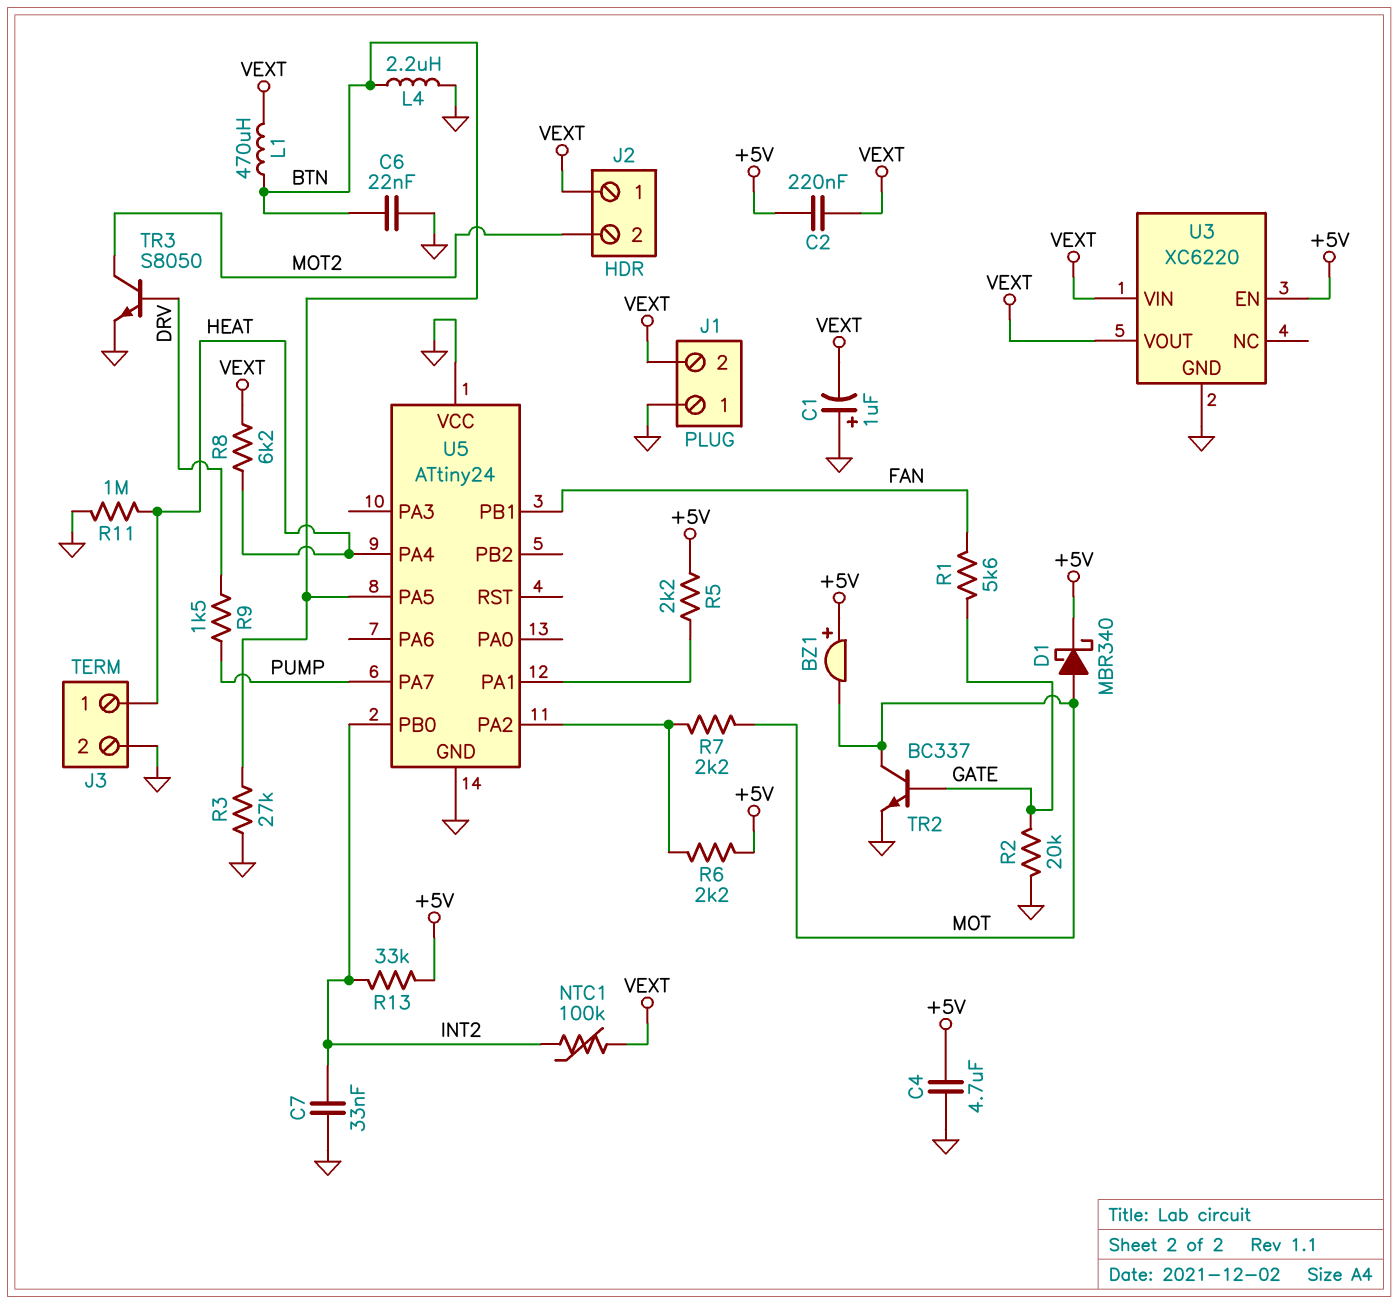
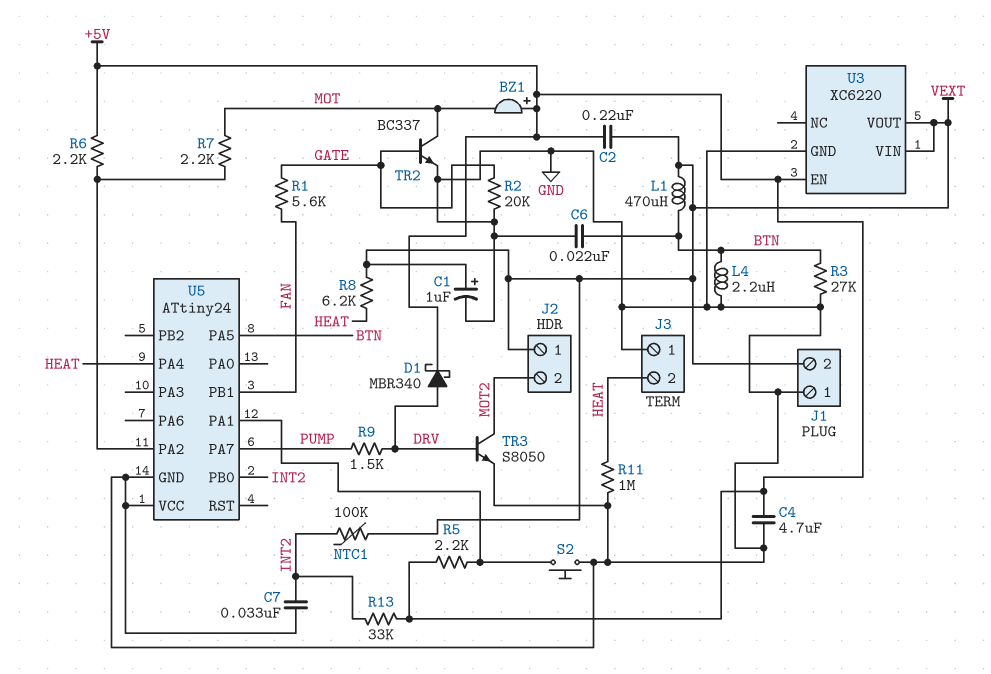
C1: 1uF (plus GND, minus VEXT) -> 1uF (plus VEXT, minus GND)
D1: schottky MBR340 (A MOT, K +5V) -> schottky MBR340 (A DRV, K +5V)
J3 pin 1: HEAT -> GND
J3 pin 2: GND -> HEAT
S2: none -> button (GND, U5/PA1)

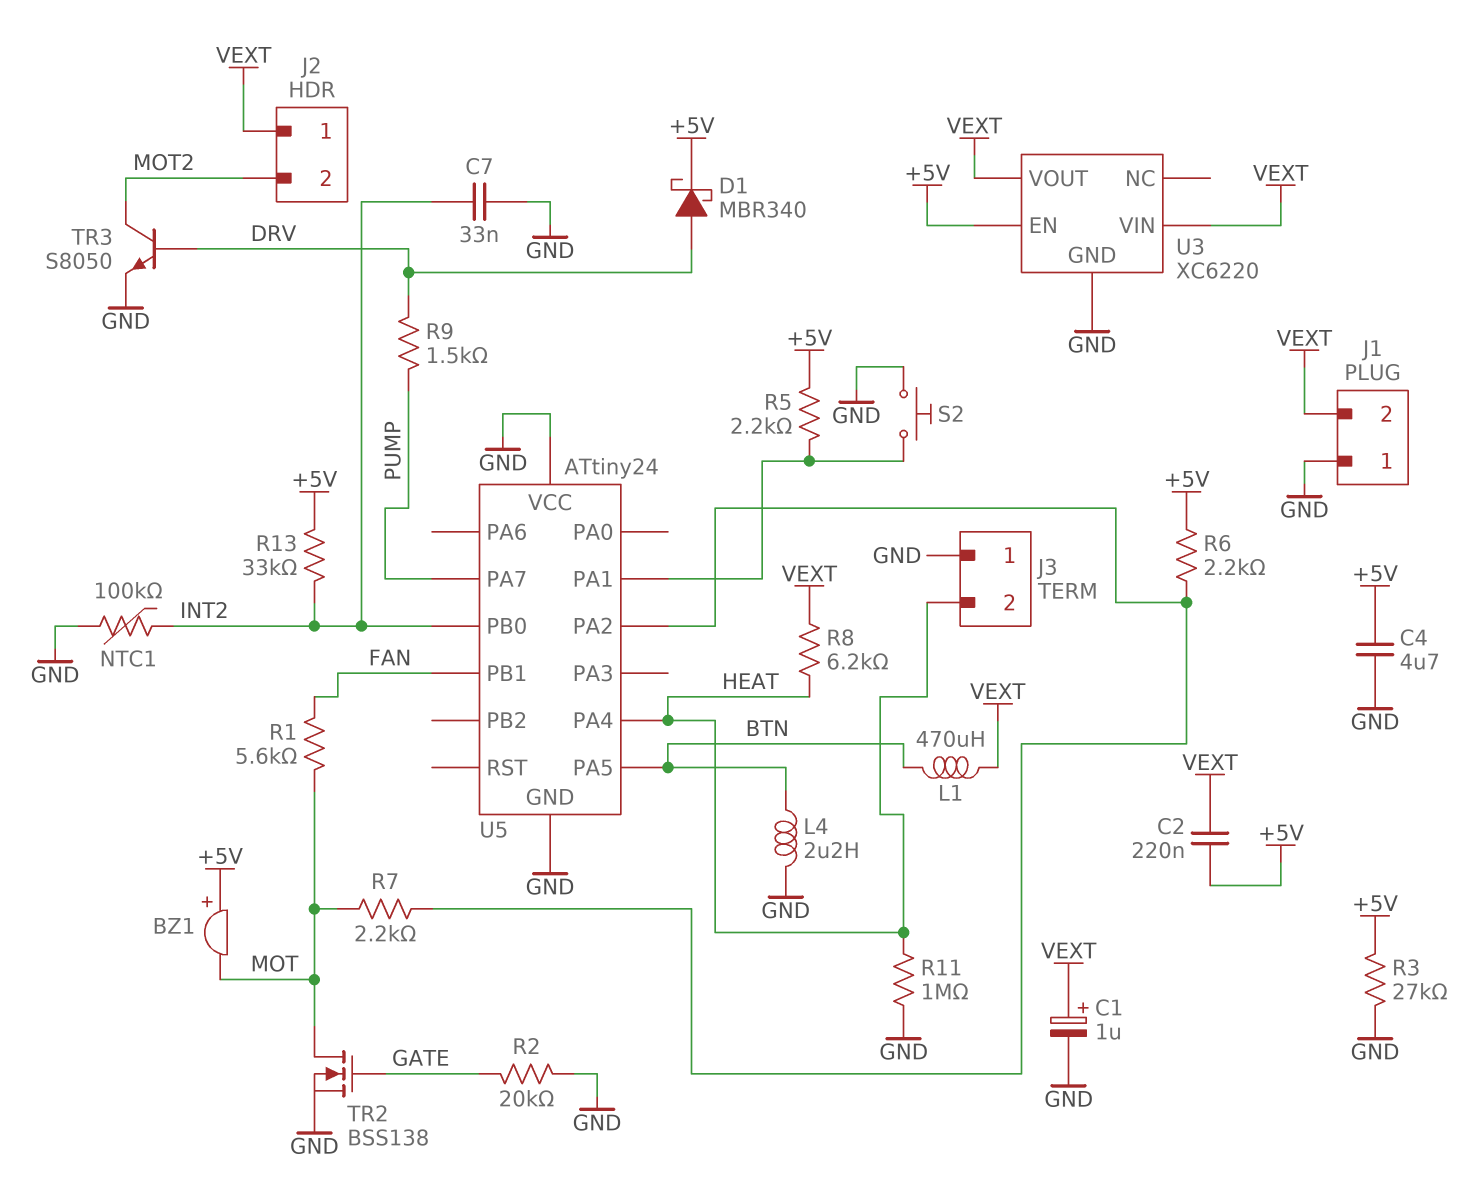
C6: 22nF (BTN, GND) -> none
NTC1: 100k (INT2, VEXT) -> 100k (GND, INT2)
R1: 5.6k (FAN, GATE) -> 5.6k (FAN, MOT)
R3: 27k (BTN, GND) -> 27k (+5V, GND)
TR2: NPN BC337 (B GATE, C MOT, E GND) -> NMOS BSS138 (G GATE, D MOT, S GND)

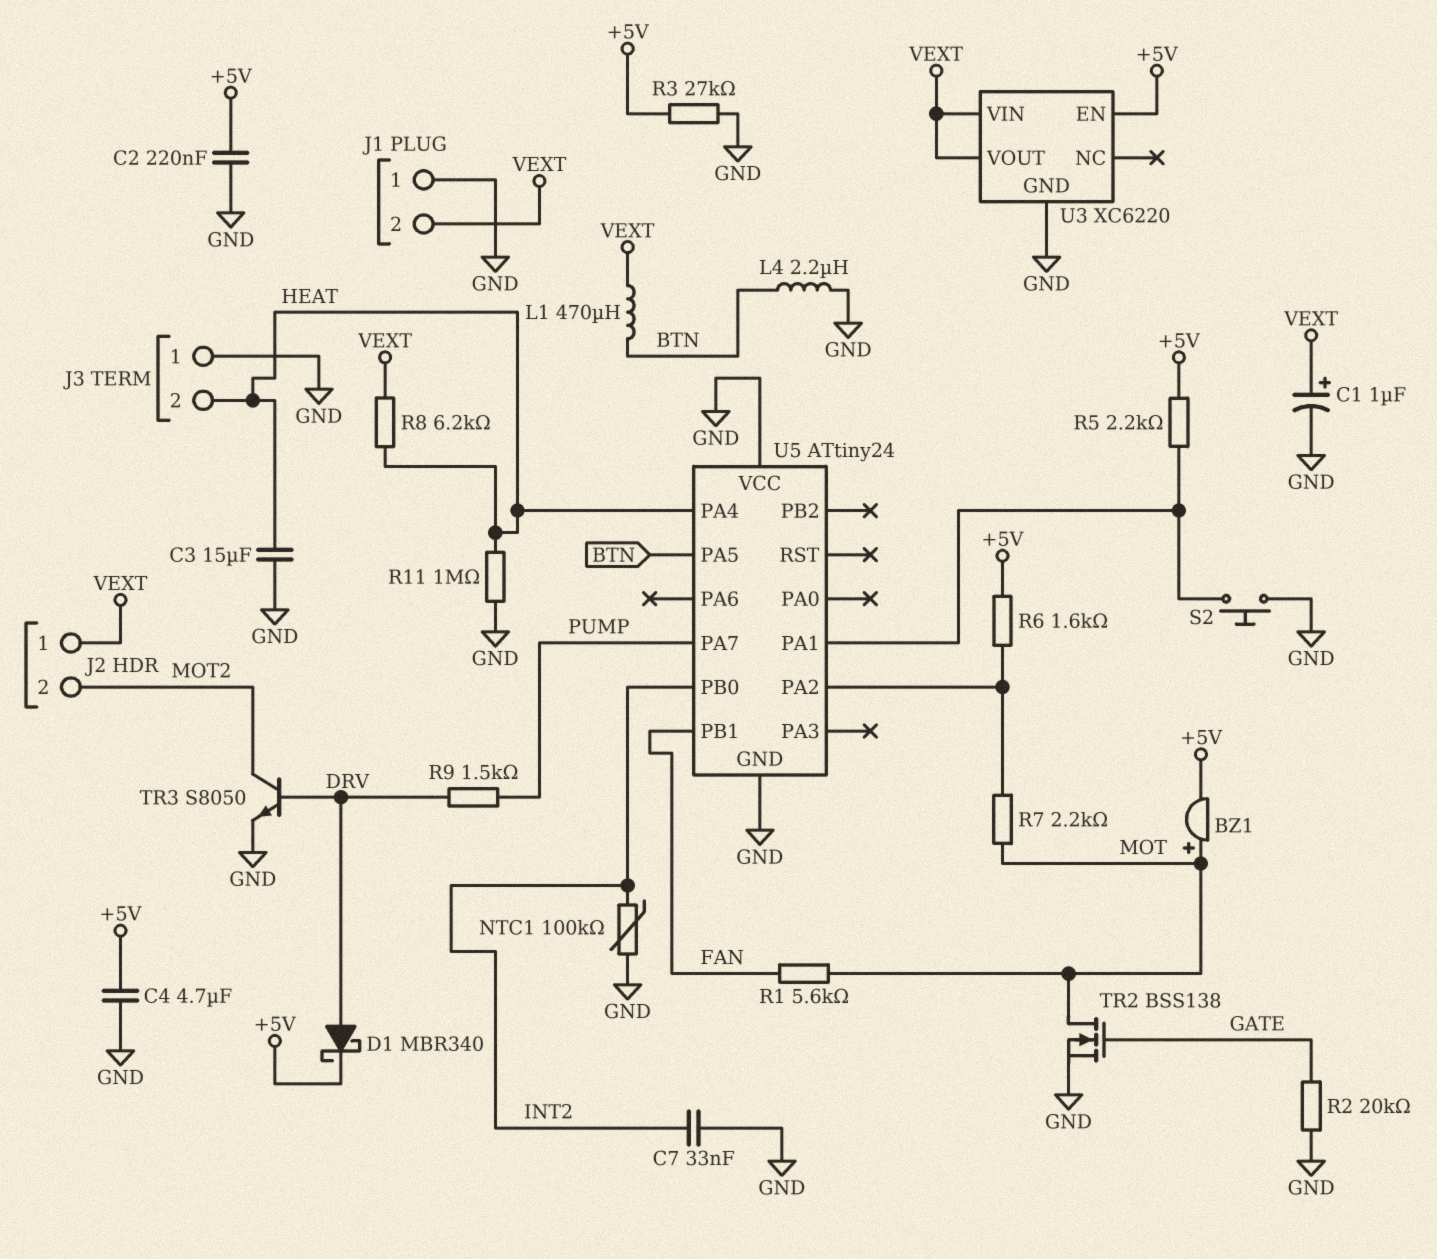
BZ1: buzzer (plus +5V, minus MOT) -> buzzer (plus MOT, minus +5V)
C2: 220nF (+5V, VEXT) -> 220nF (+5V, GND)
C3: none -> 15uF (GND, HEAT)
R6: 2.2k (+5V, U5/PA2) -> 1.6k (+5V, U5/PA2)
R13: 33k (+5V, INT2) -> none

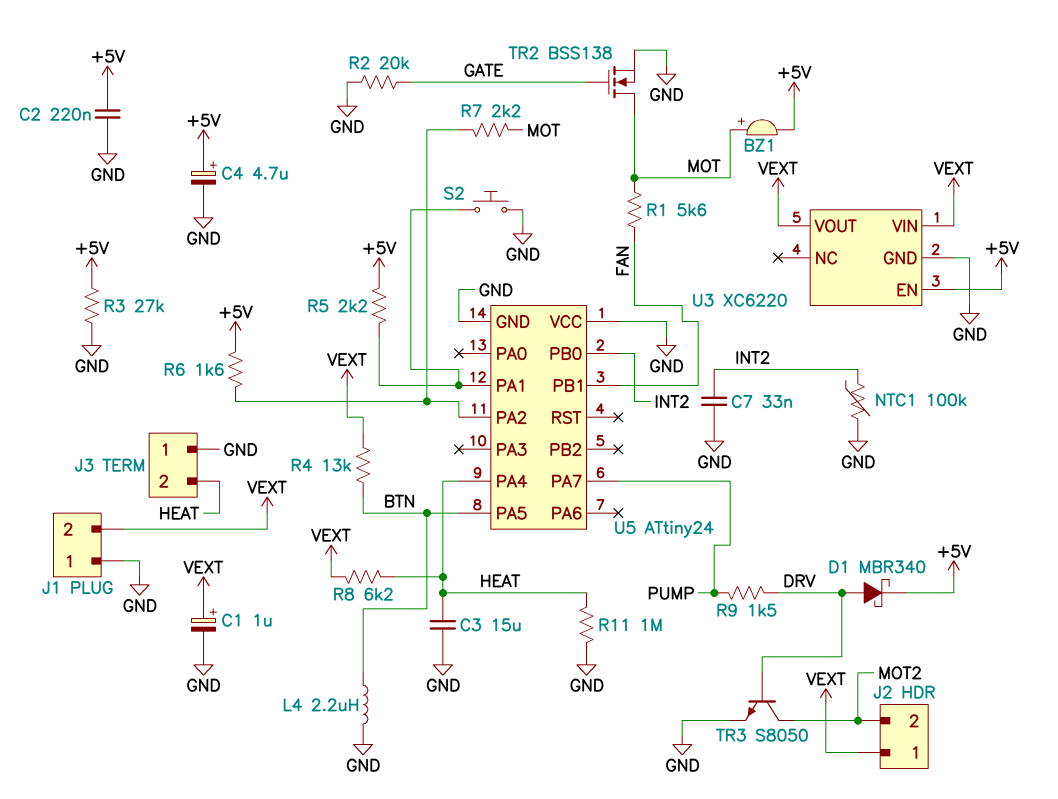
C4: 4.7uF (+5V, GND) -> 4.7uF (plus +5V, minus GND)
L1: 470uH (BTN, VEXT) -> none
R4: none -> 13k (BTN, VEXT)

